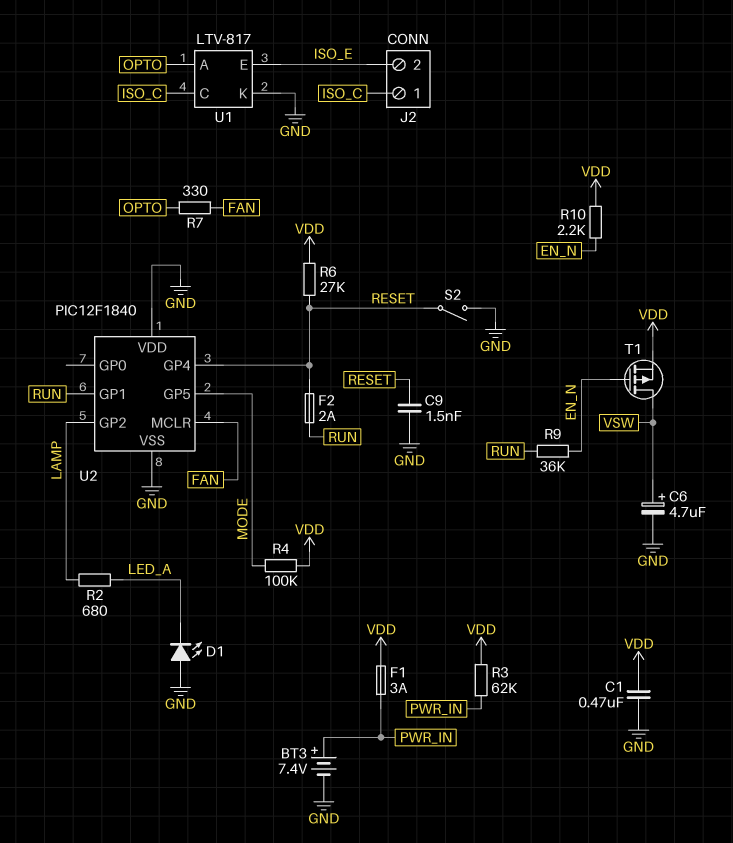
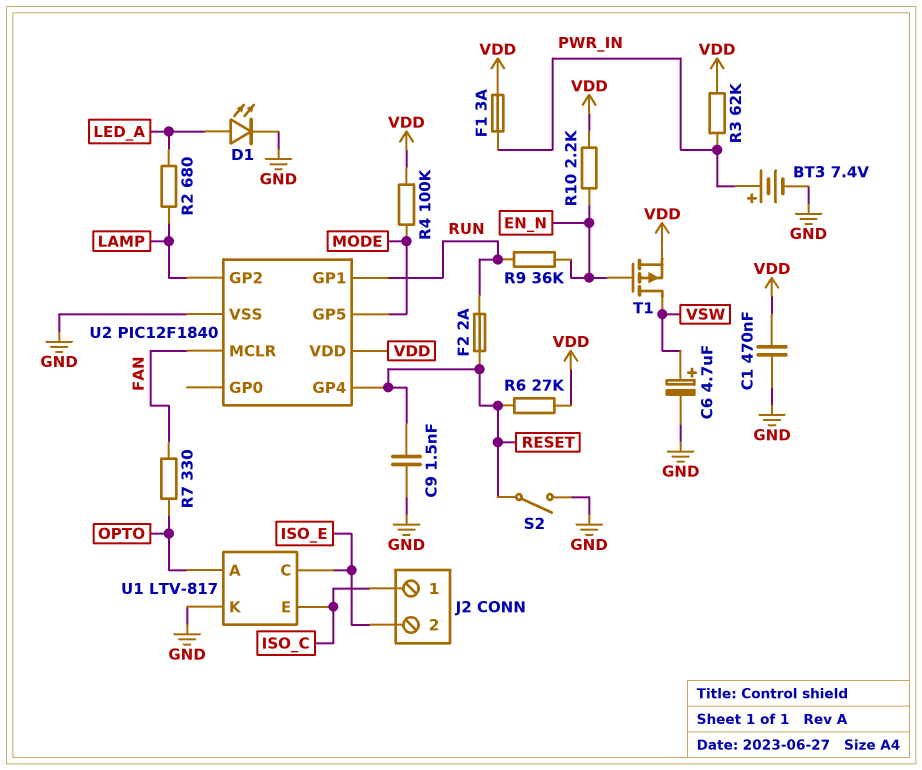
D1: LED (A GND, K LED_A) -> LED (A LED_A, K GND)
U1 pin C: ISO_C -> ISO_E
U1 pin E: ISO_E -> ISO_C
U2 pin VDD: GND -> VDD

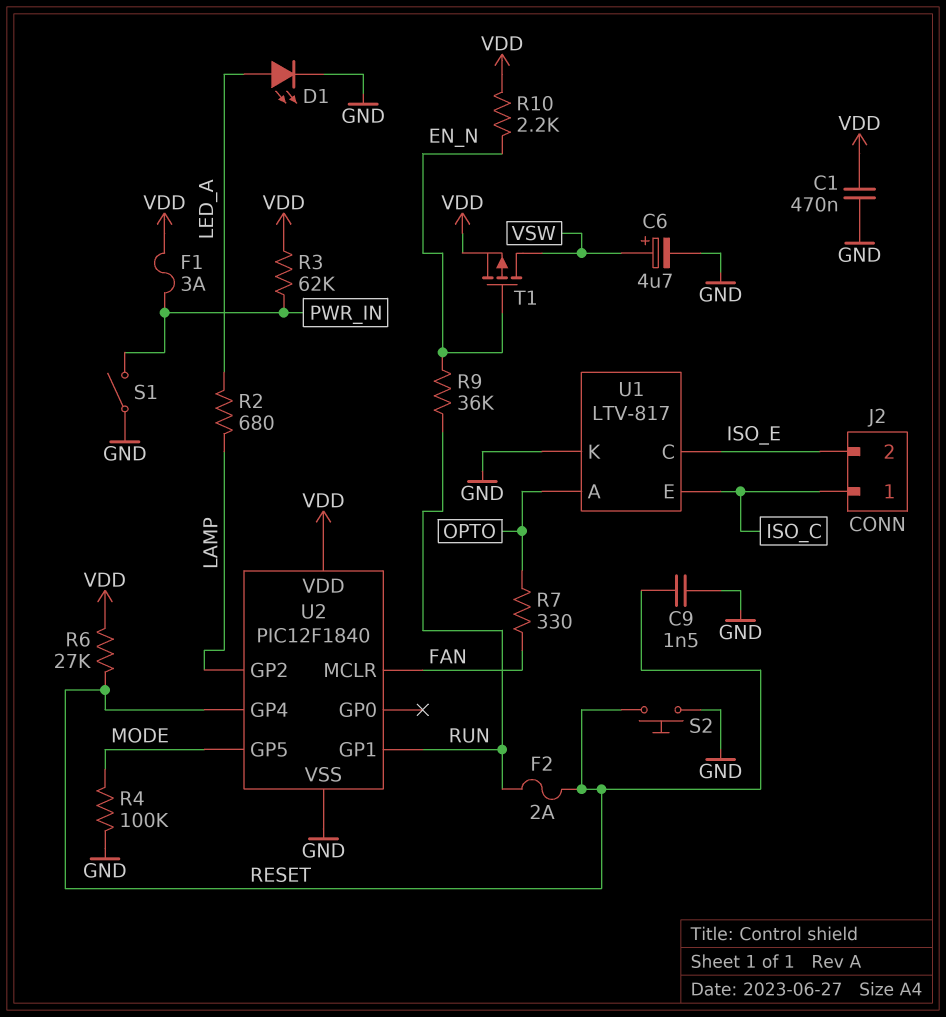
BT3: 7.4V (plus PWR_IN, minus GND) -> none
R4: 100k (MODE, VDD) -> 100k (GND, MODE)
S1: none -> switch (GND, PWR_IN)
S2: switch (GND, RESET) -> button (GND, RESET)

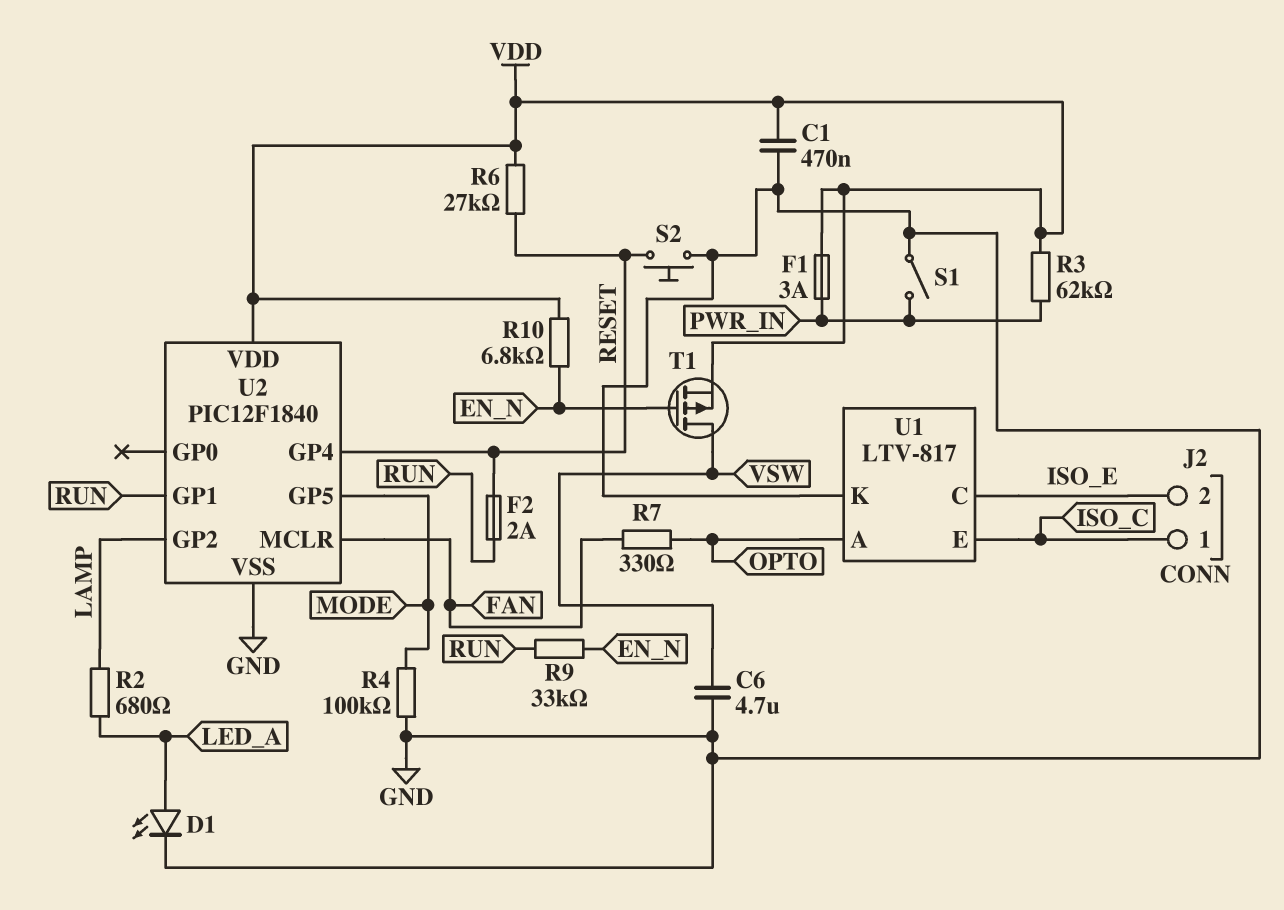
C6: 4.7uF (plus VSW, minus GND) -> 4.7uF (GND, VSW)
C9: 1.5nF (GND, RESET) -> none
R9: 36k (EN_N, RUN) -> 33k (EN_N, RUN)
R10: 2.2k (EN_N, VDD) -> 6.8k (EN_N, VDD)

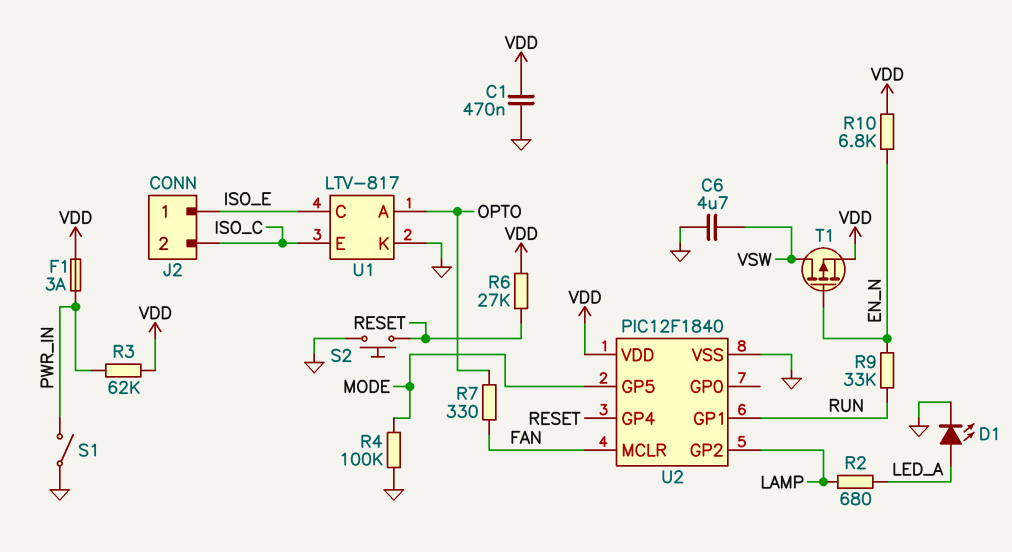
F2: 2A (RESET, RUN) -> none
J2 pin 1: ISO_C -> ISO_E
J2 pin 2: ISO_E -> ISO_C

